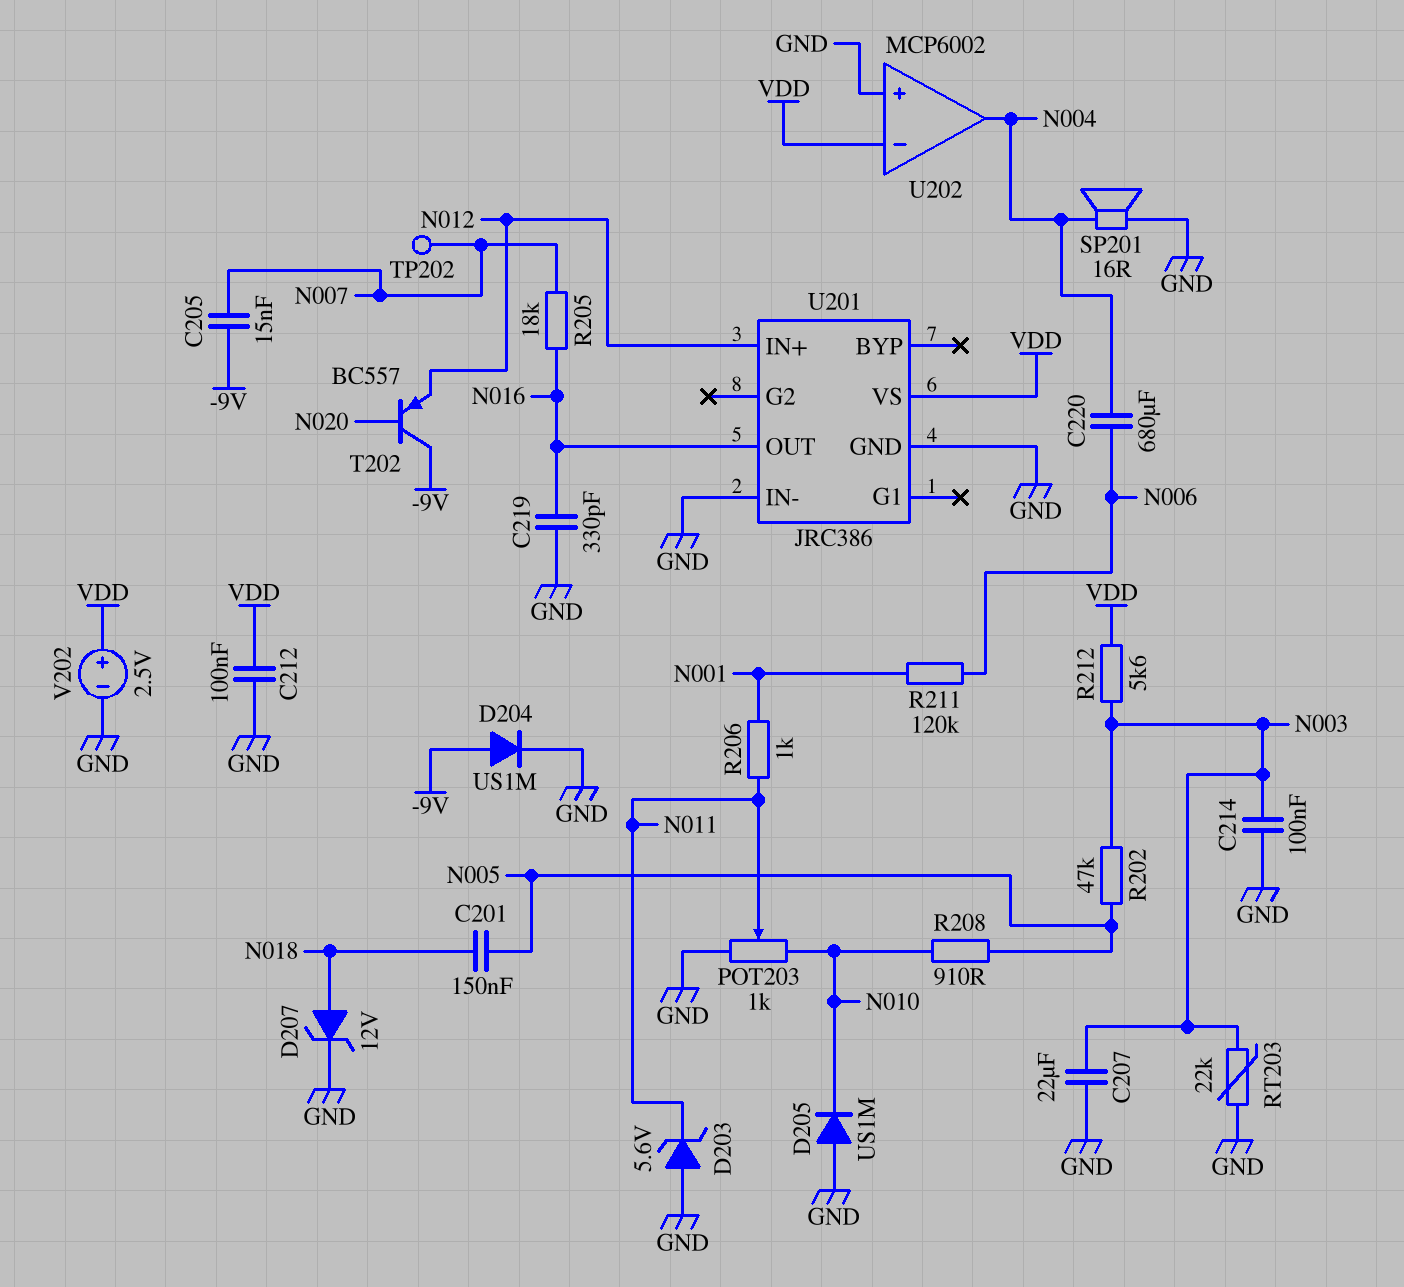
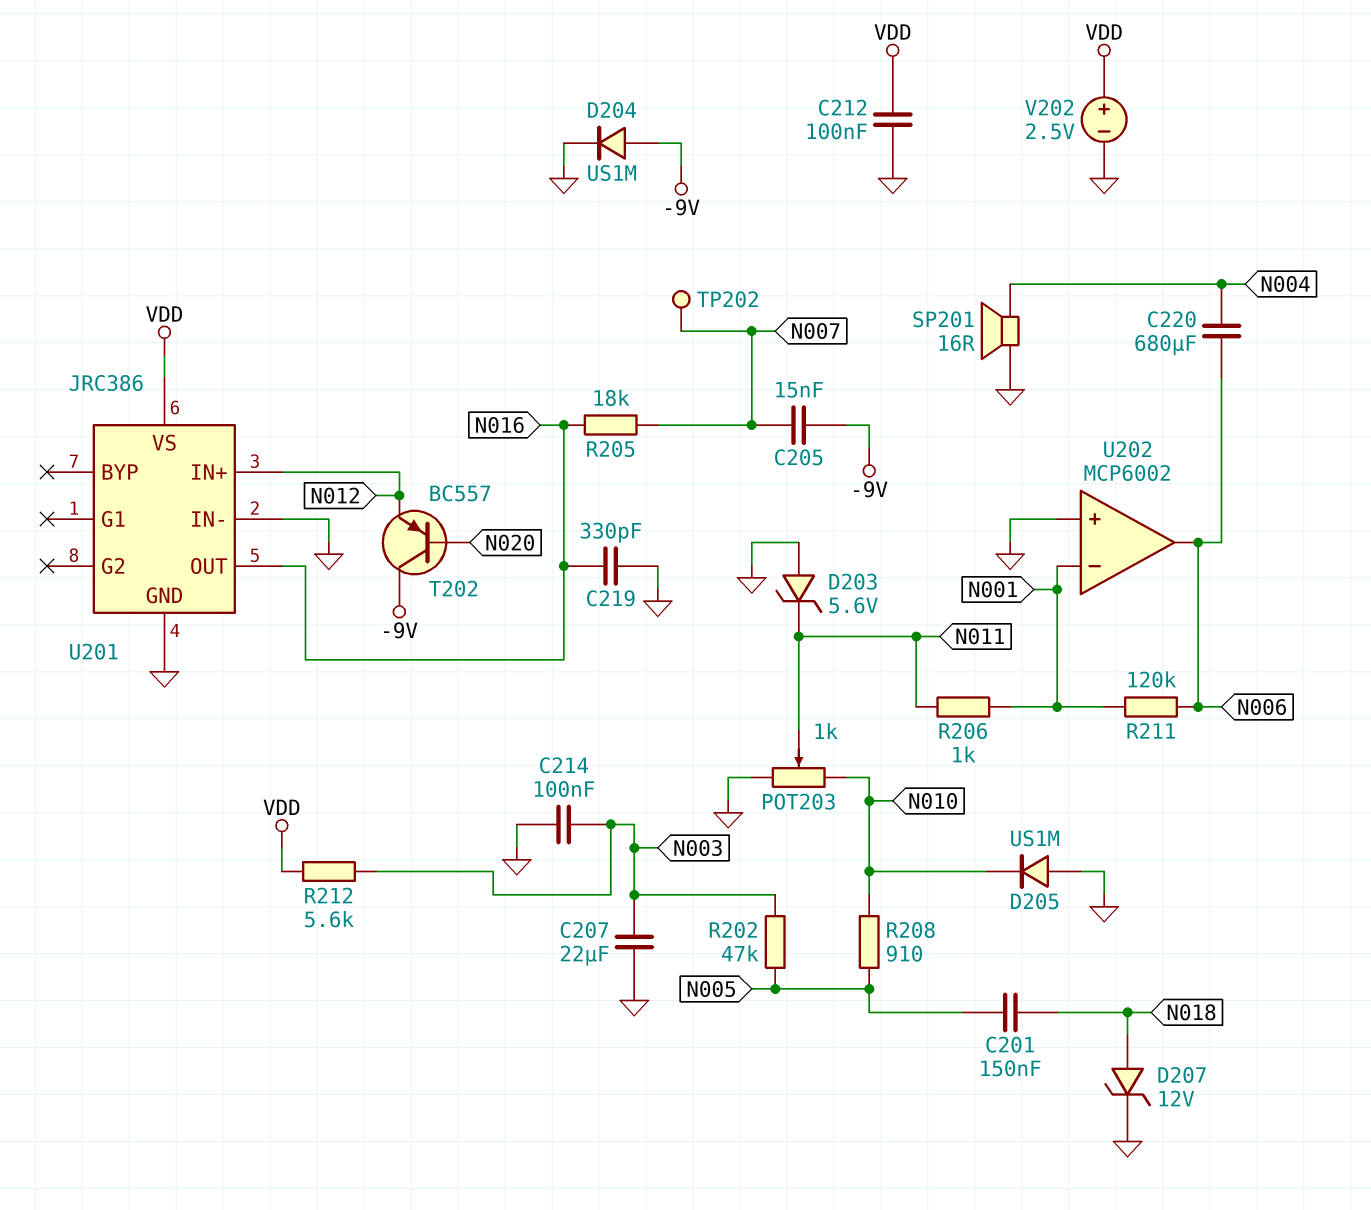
RT203: 22k (GND, N003) -> none
U202 pin in-: VDD -> N001
U202 pin out: N004 -> N006

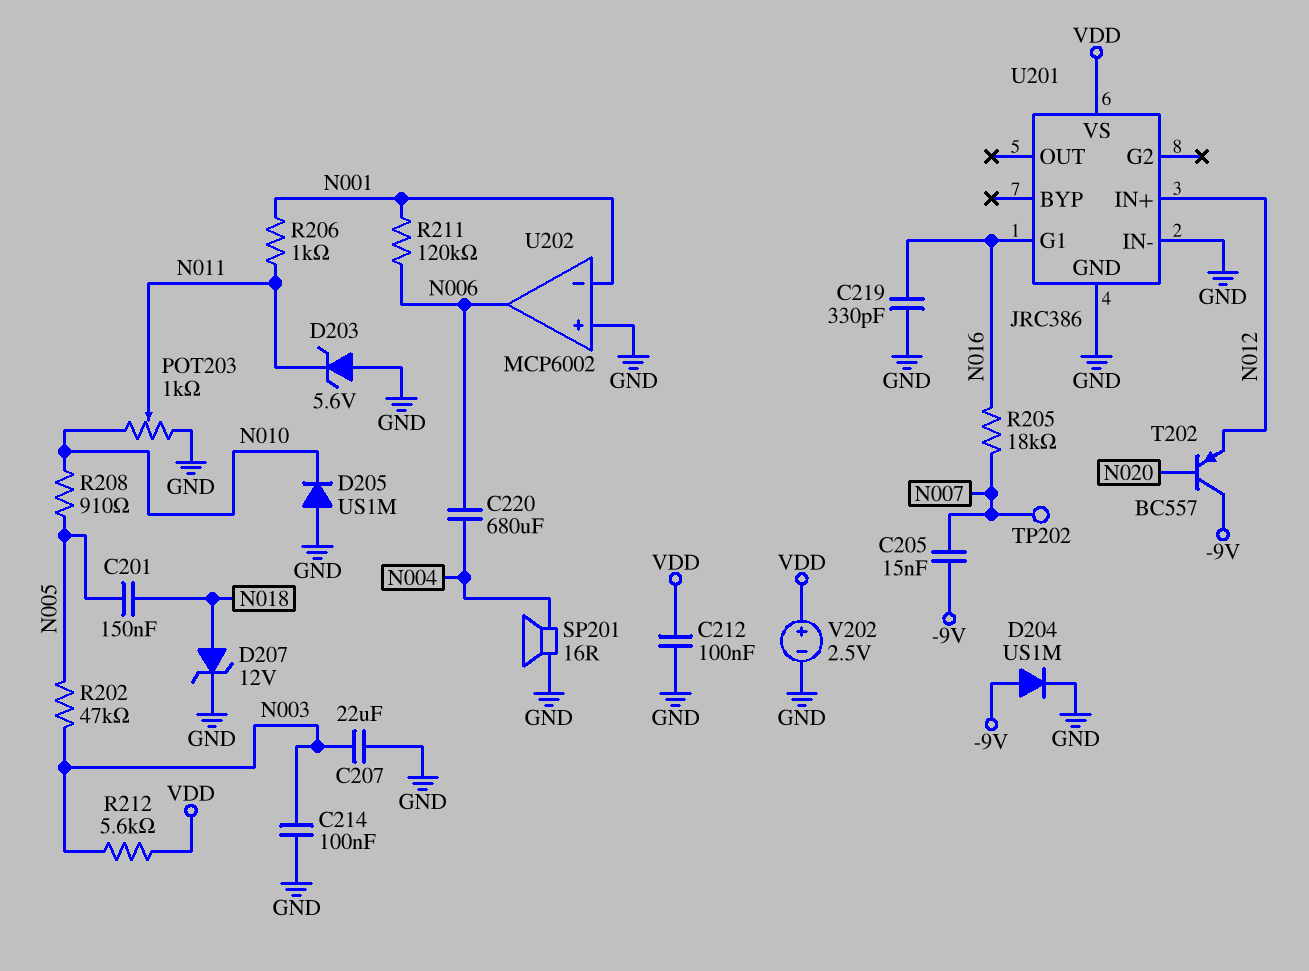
U201 pin G1: none -> N016
U201 pin OUT: N016 -> none

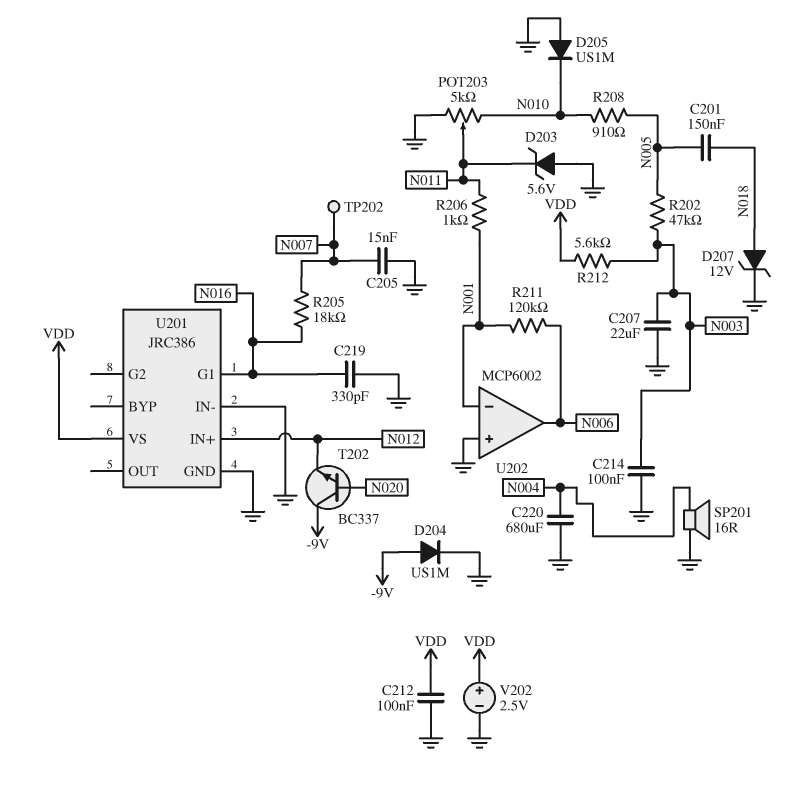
C205: 15nF (-9V, N007) -> 15nF (GND, N007)
C220: 680uF (N004, N006) -> 680uF (GND, N004)
POT203: 1k (GND, N010, wiper N011) -> 5k (GND, N010, wiper N011)
T202: PNP BC557 (B N020, C -9V, E N012) -> NPN BC337 (B N020, C -9V, E N012)

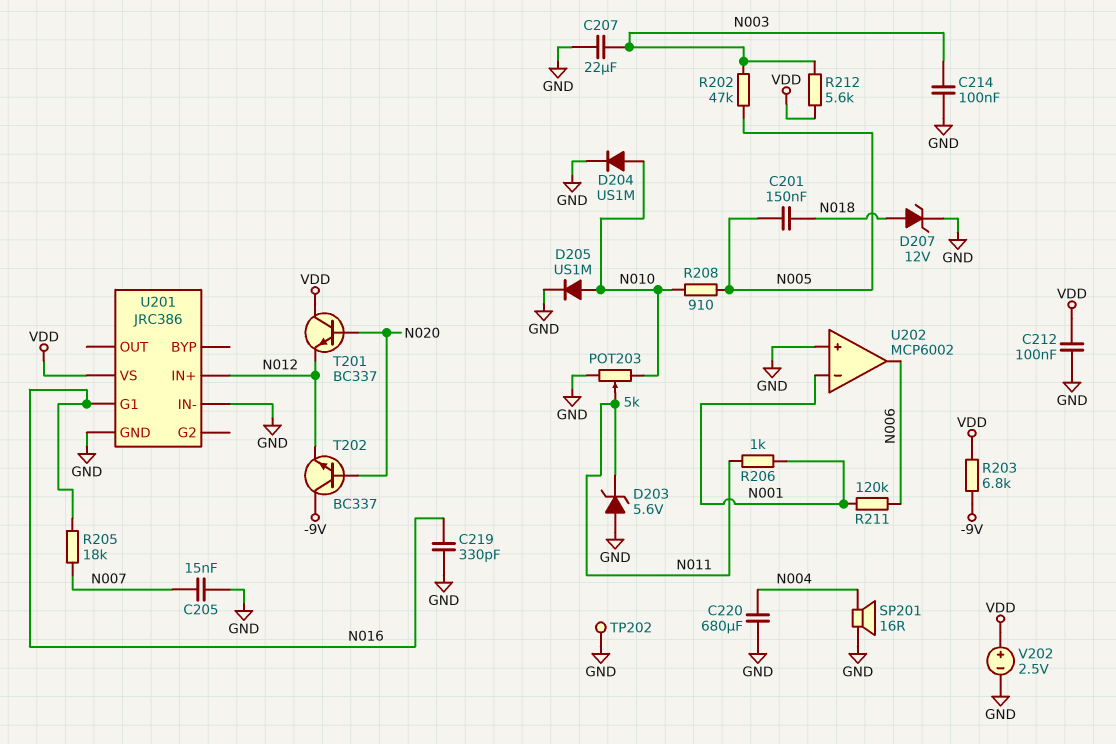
D204: diode US1M (A -9V, K GND) -> diode US1M (A N010, K GND)
D205: diode US1M (A GND, K N010) -> diode US1M (A N010, K GND)
R203: none -> 6.8k (-9V, VDD)
T201: none -> NPN BC337 (B N020, C VDD, E N012)
TP202: test point (N007) -> test point (GND)

